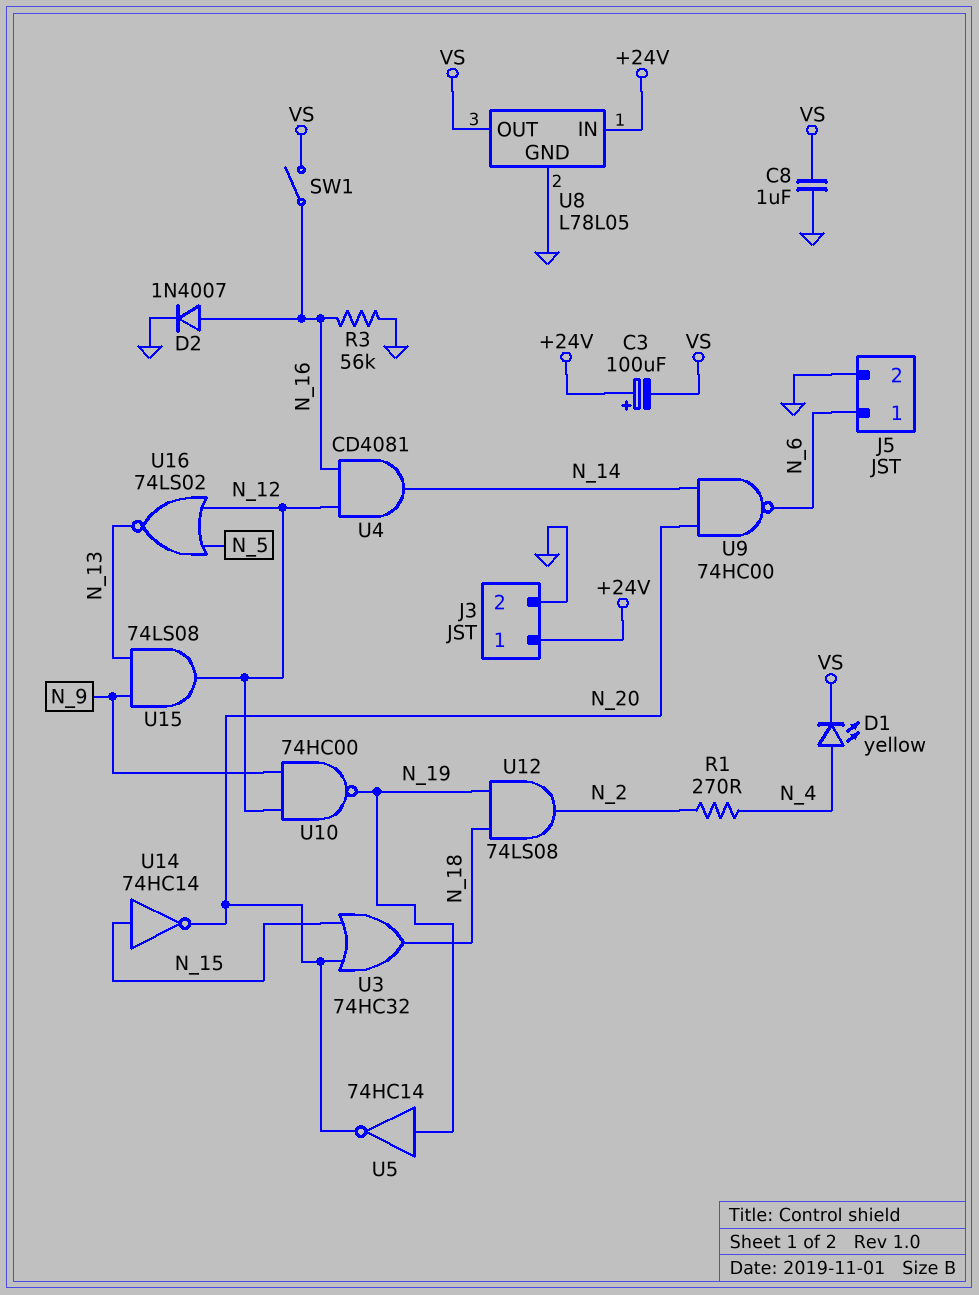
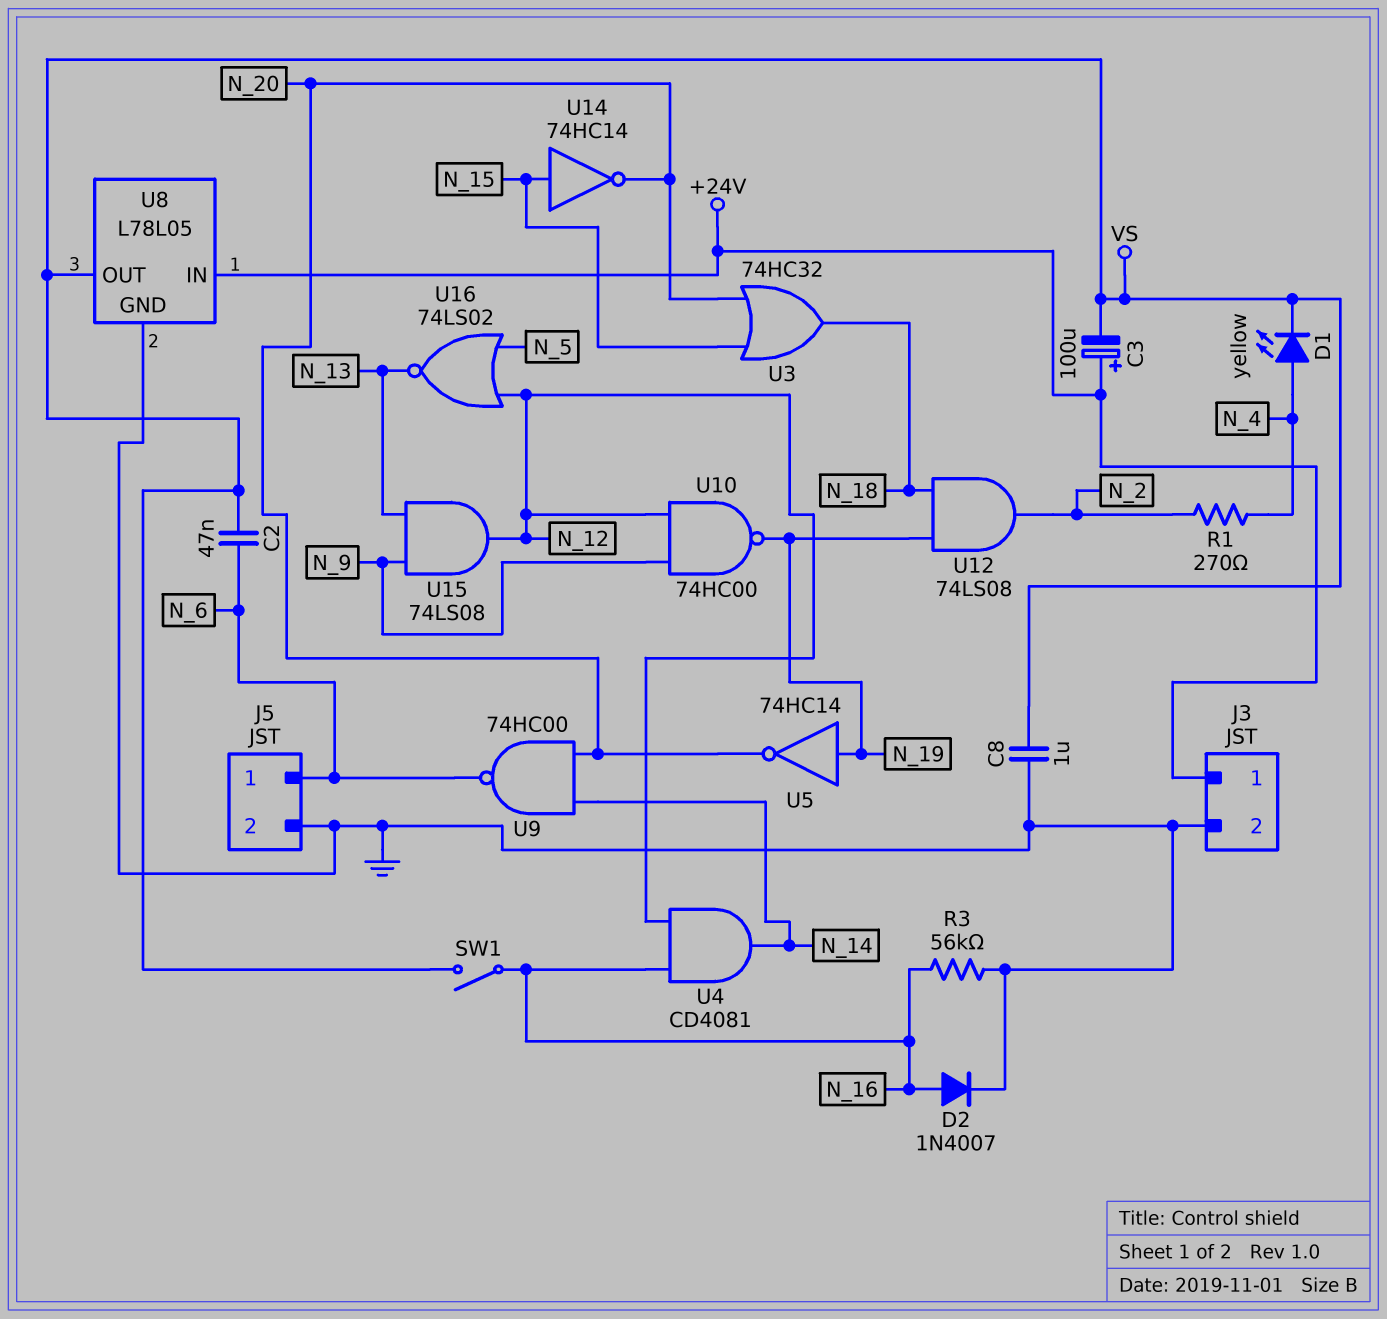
C2: none -> 47nF (N_6, VS)

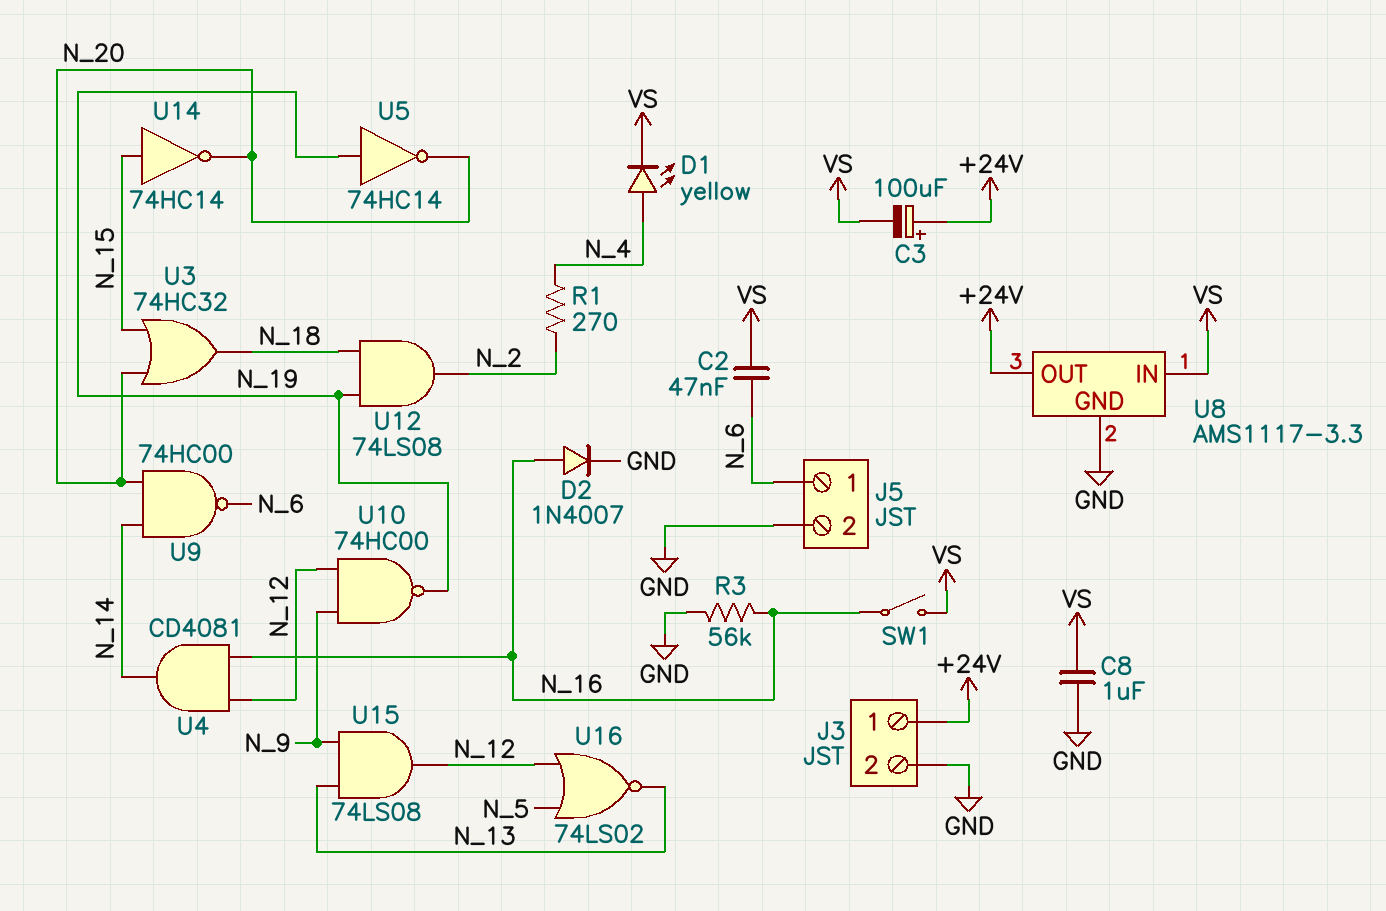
U8: L78L05 -> AMS1117-3.3
U8 pin IN: +24V -> VS
U8 pin OUT: VS -> +24V

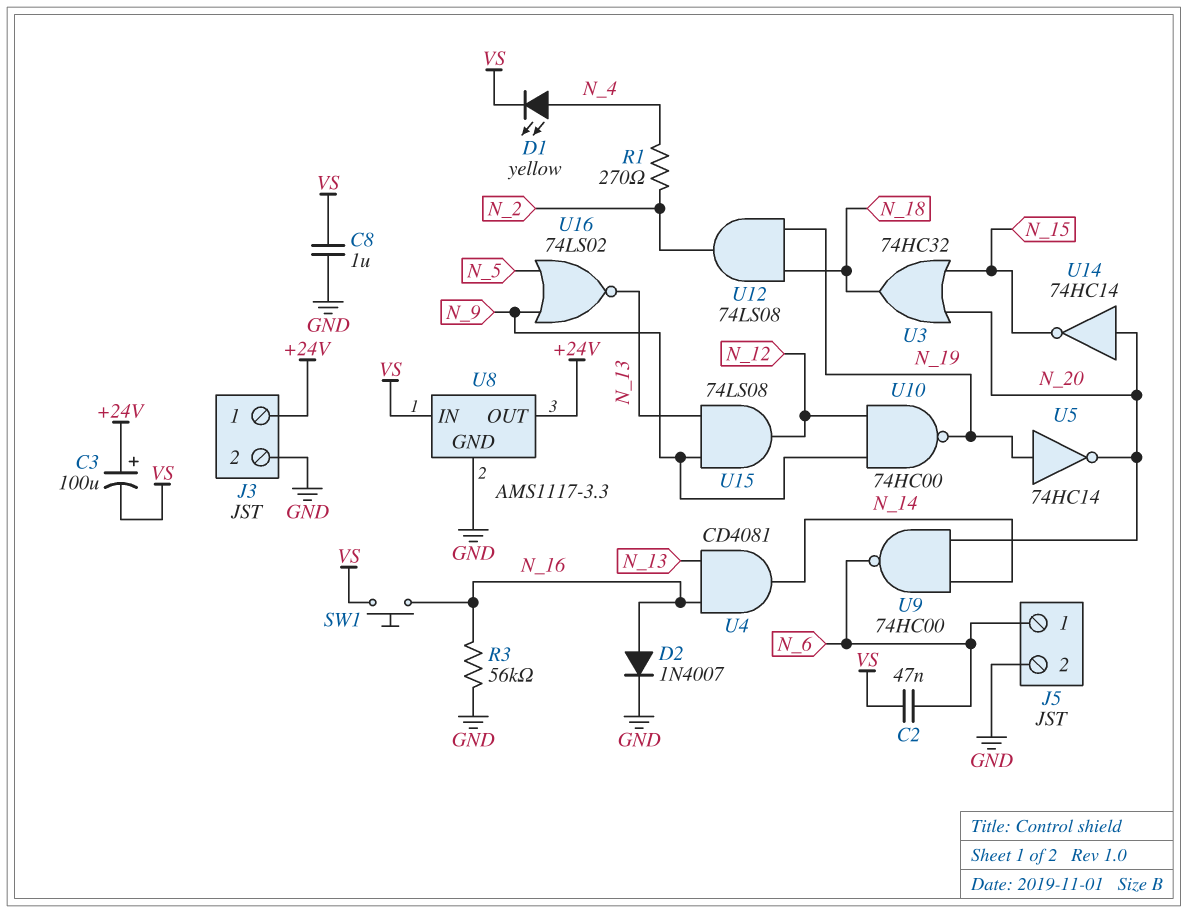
SW1: switch (N_16, VS) -> button (N_16, VS)
U4: AND CD4081 (in N_12, in N_16, out N_14) -> AND CD4081 (in N_13, in N_16, out N_14)
U14: NOT 74HC14 (in N_15, out N_20) -> NOT 74HC14 (in N_20, out N_15)
U16: NOR 74LS02 (in N_5, in N_12, out N_13) -> NOR 74LS02 (in N_5, in N_9, out N_13)

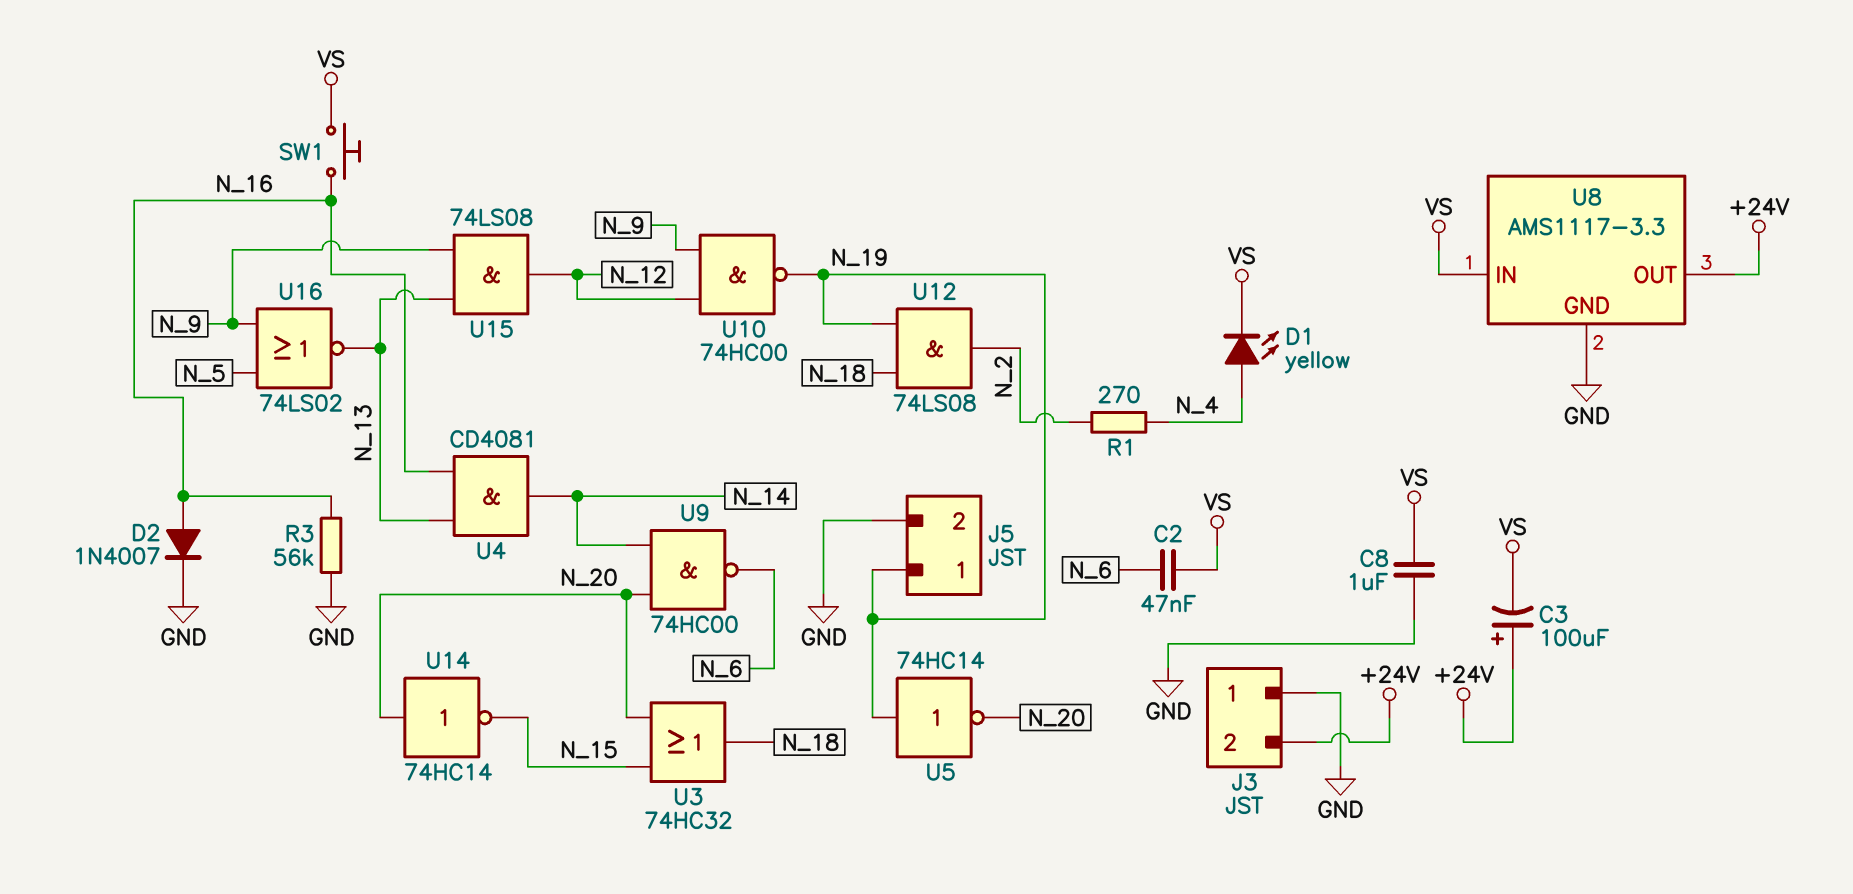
J3 pin 1: +24V -> GND
J3 pin 2: GND -> +24V
J5 pin 1: N_6 -> N_19

